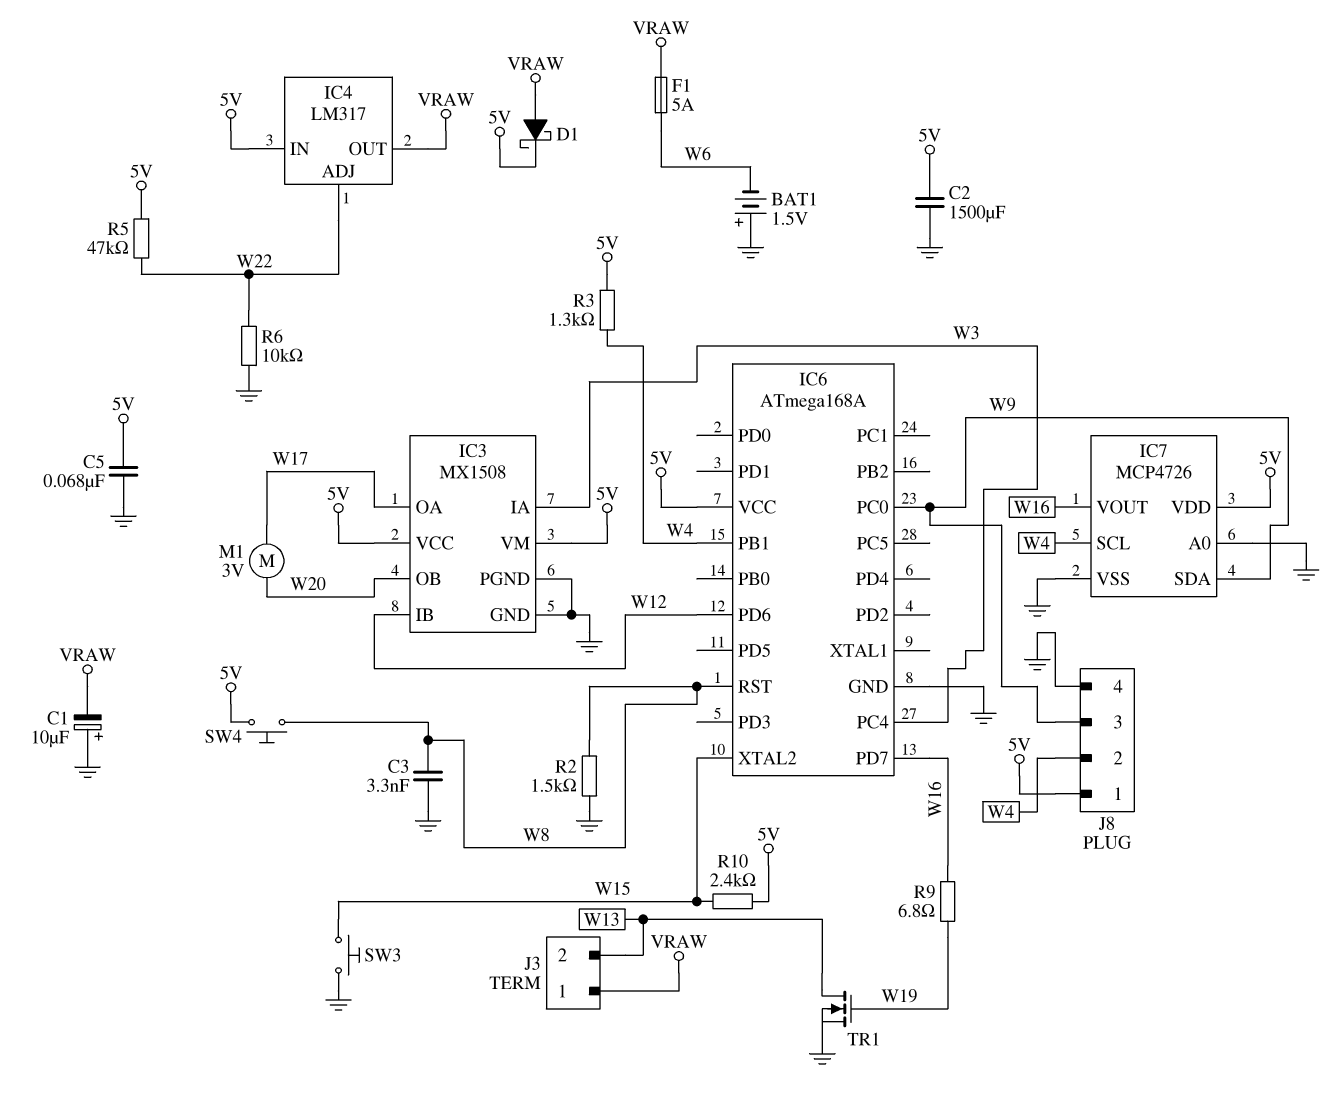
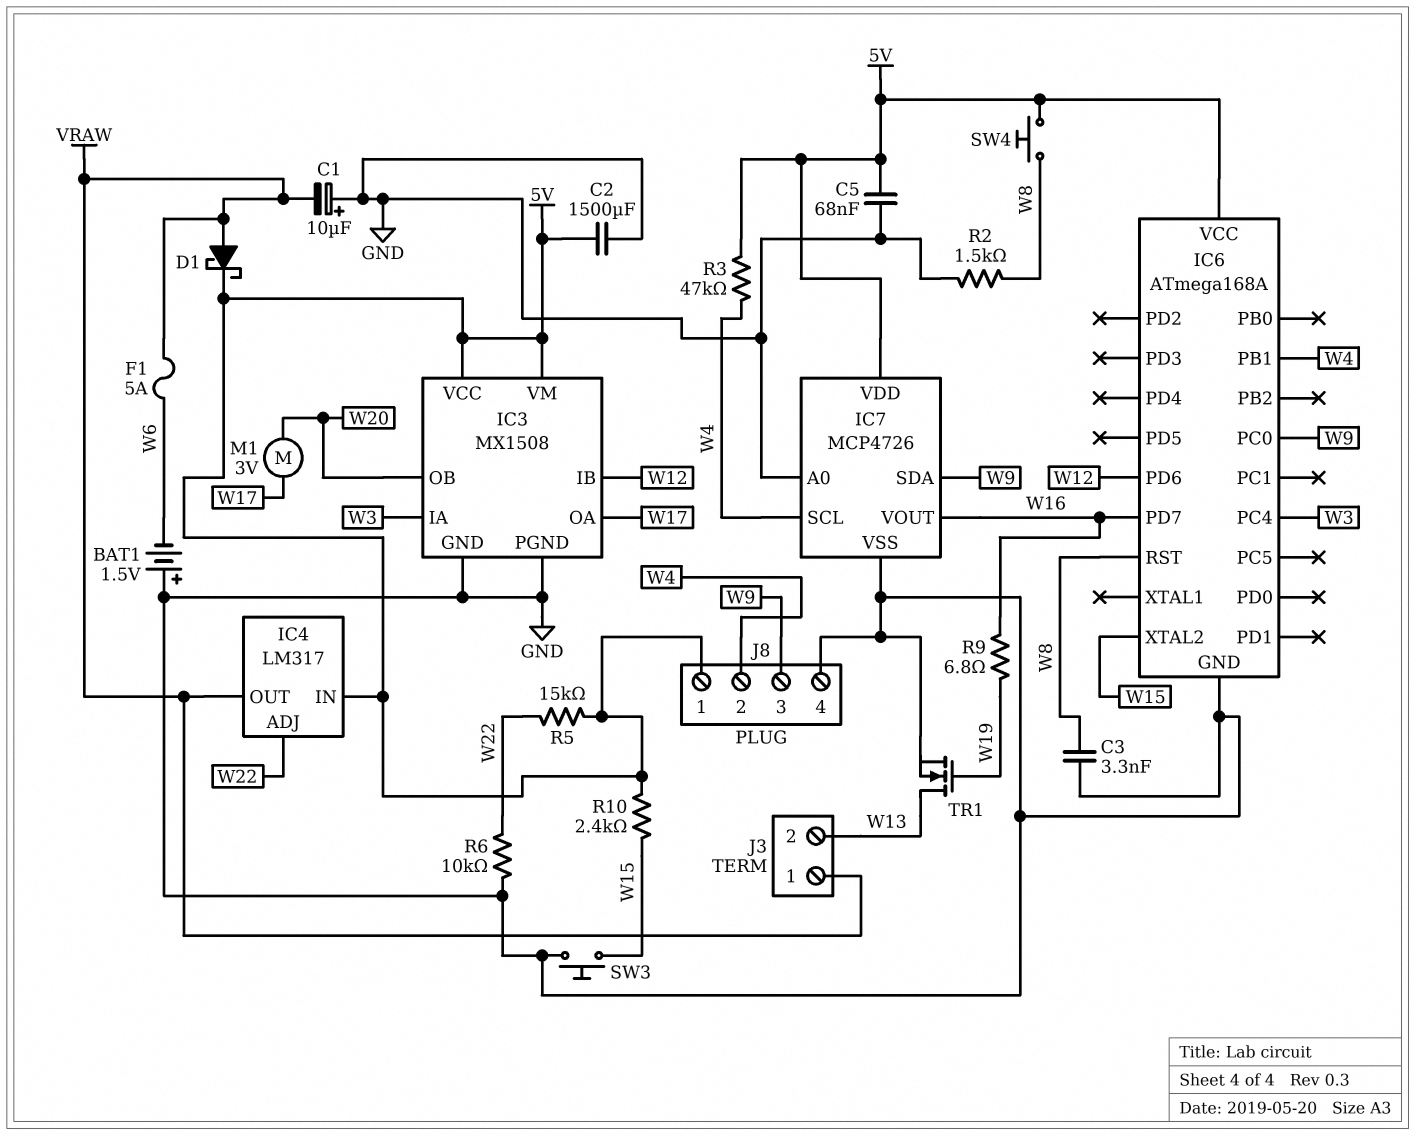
R3: 1.3k (5V, W4) -> 47k (5V, W4)
R5: 47k (5V, W22) -> 15k (5V, W22)

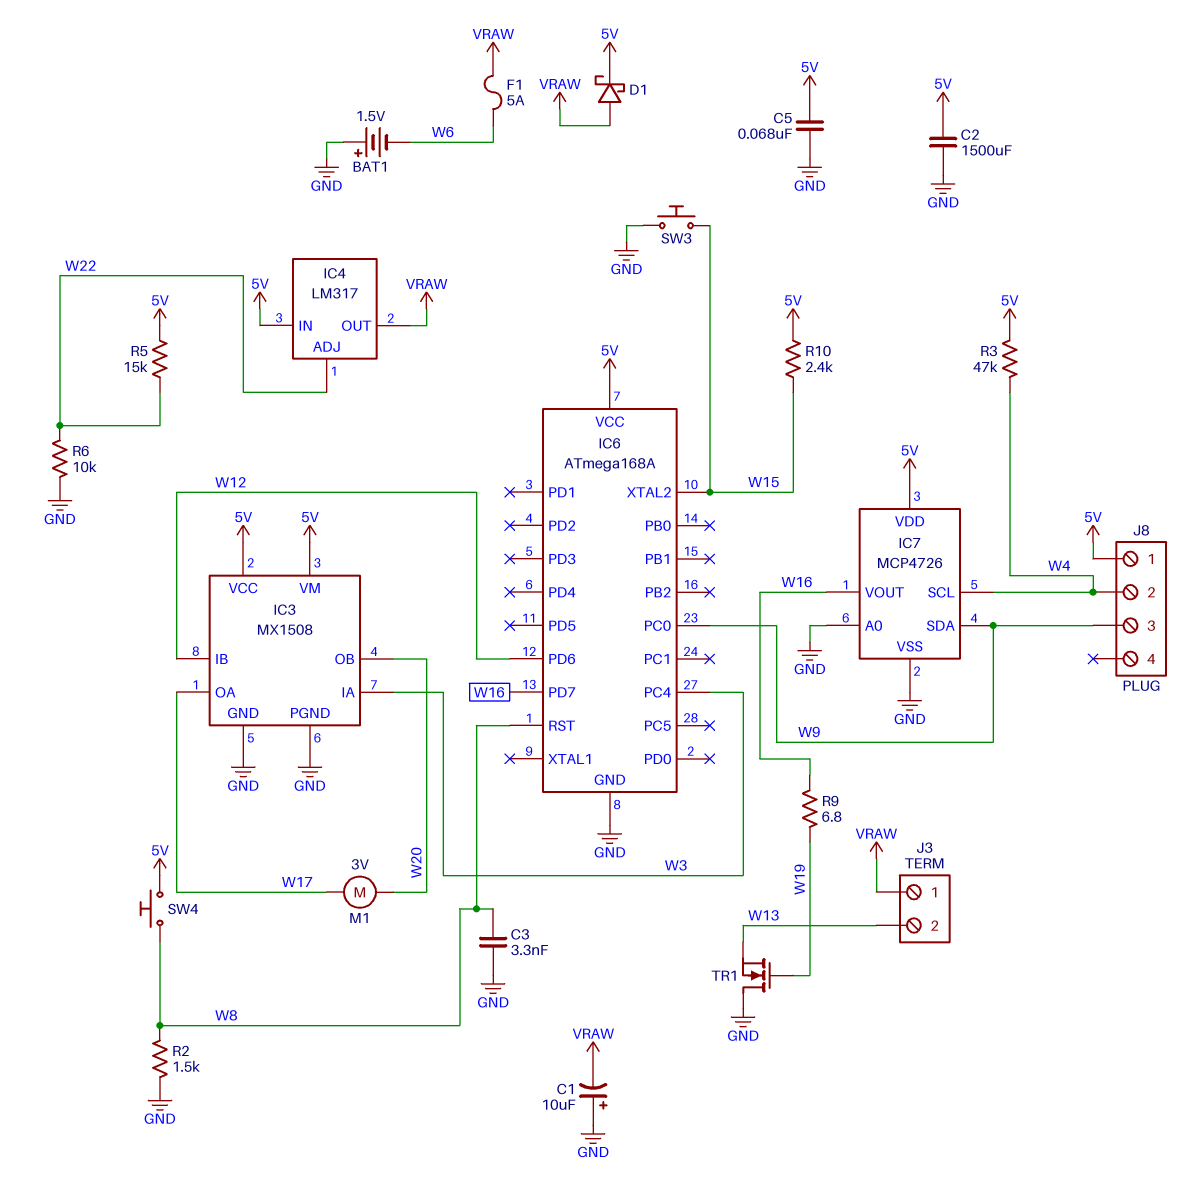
IC6 pin PB1: W4 -> none
J8 pin 4: GND -> none
TR1: NMOS (G W19, D W13, S GND) -> NMOS (G W19, D GND, S W13)

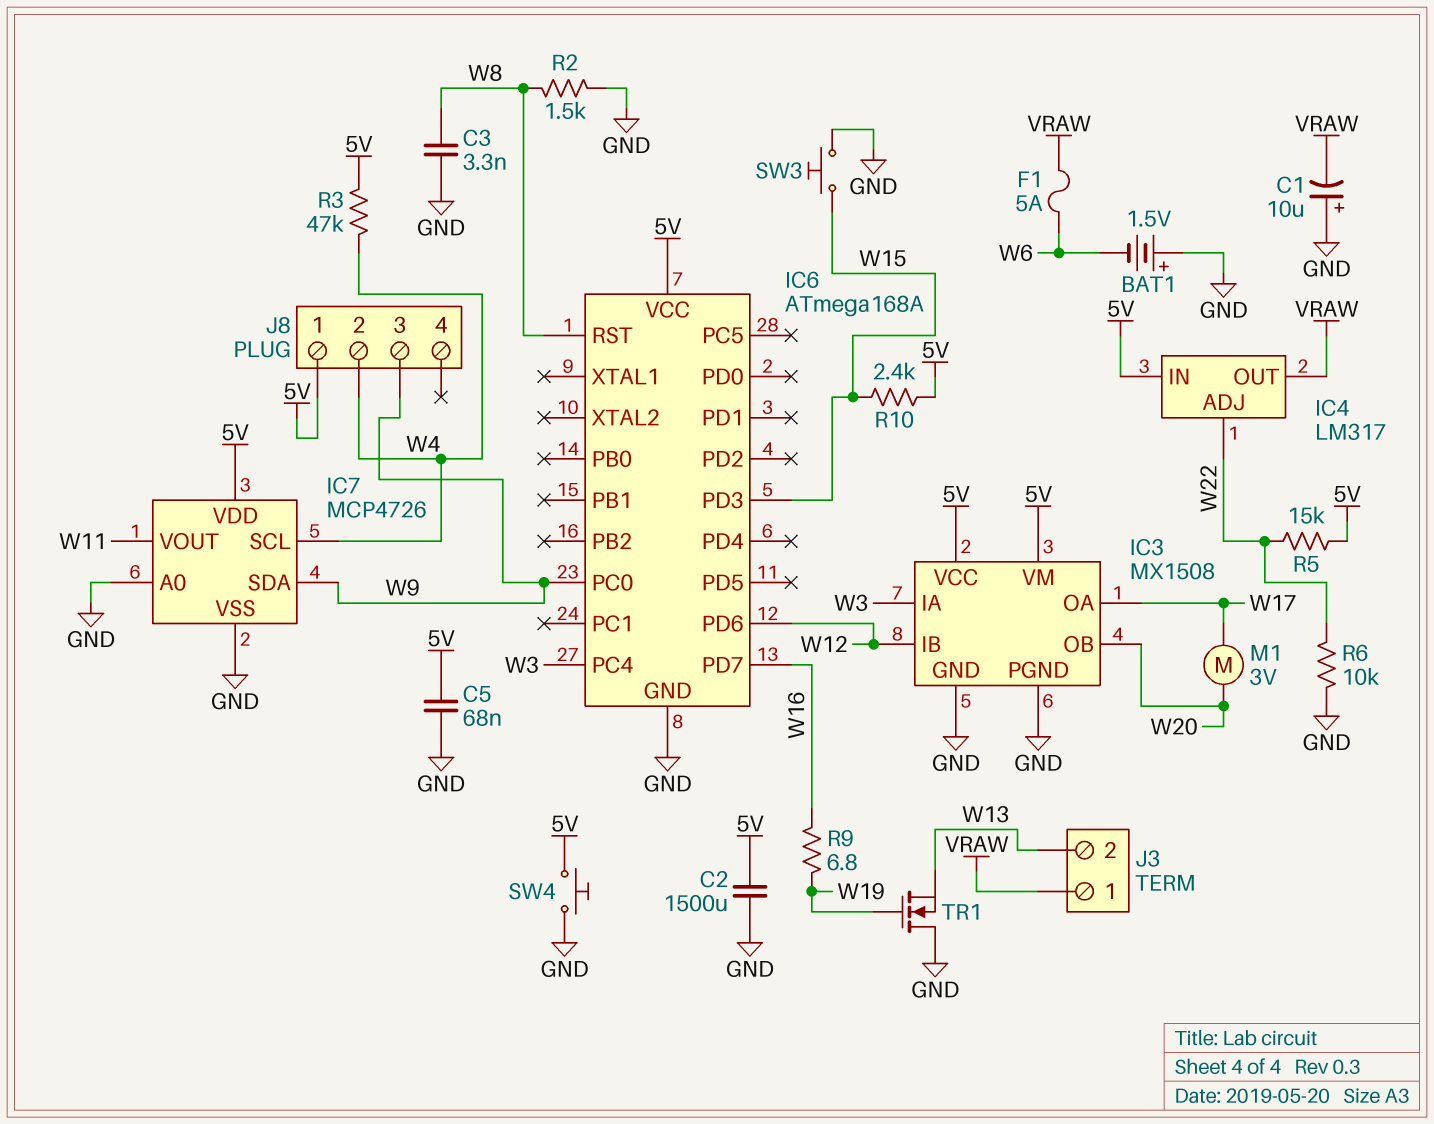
D1: schottky (A VRAW, K 5V) -> none
IC6 pin PD3: none -> W15
IC6 pin XTAL2: W15 -> none
IC7 pin VOUT: W16 -> W11
SW4: button (5V, W8) -> button (5V, GND)

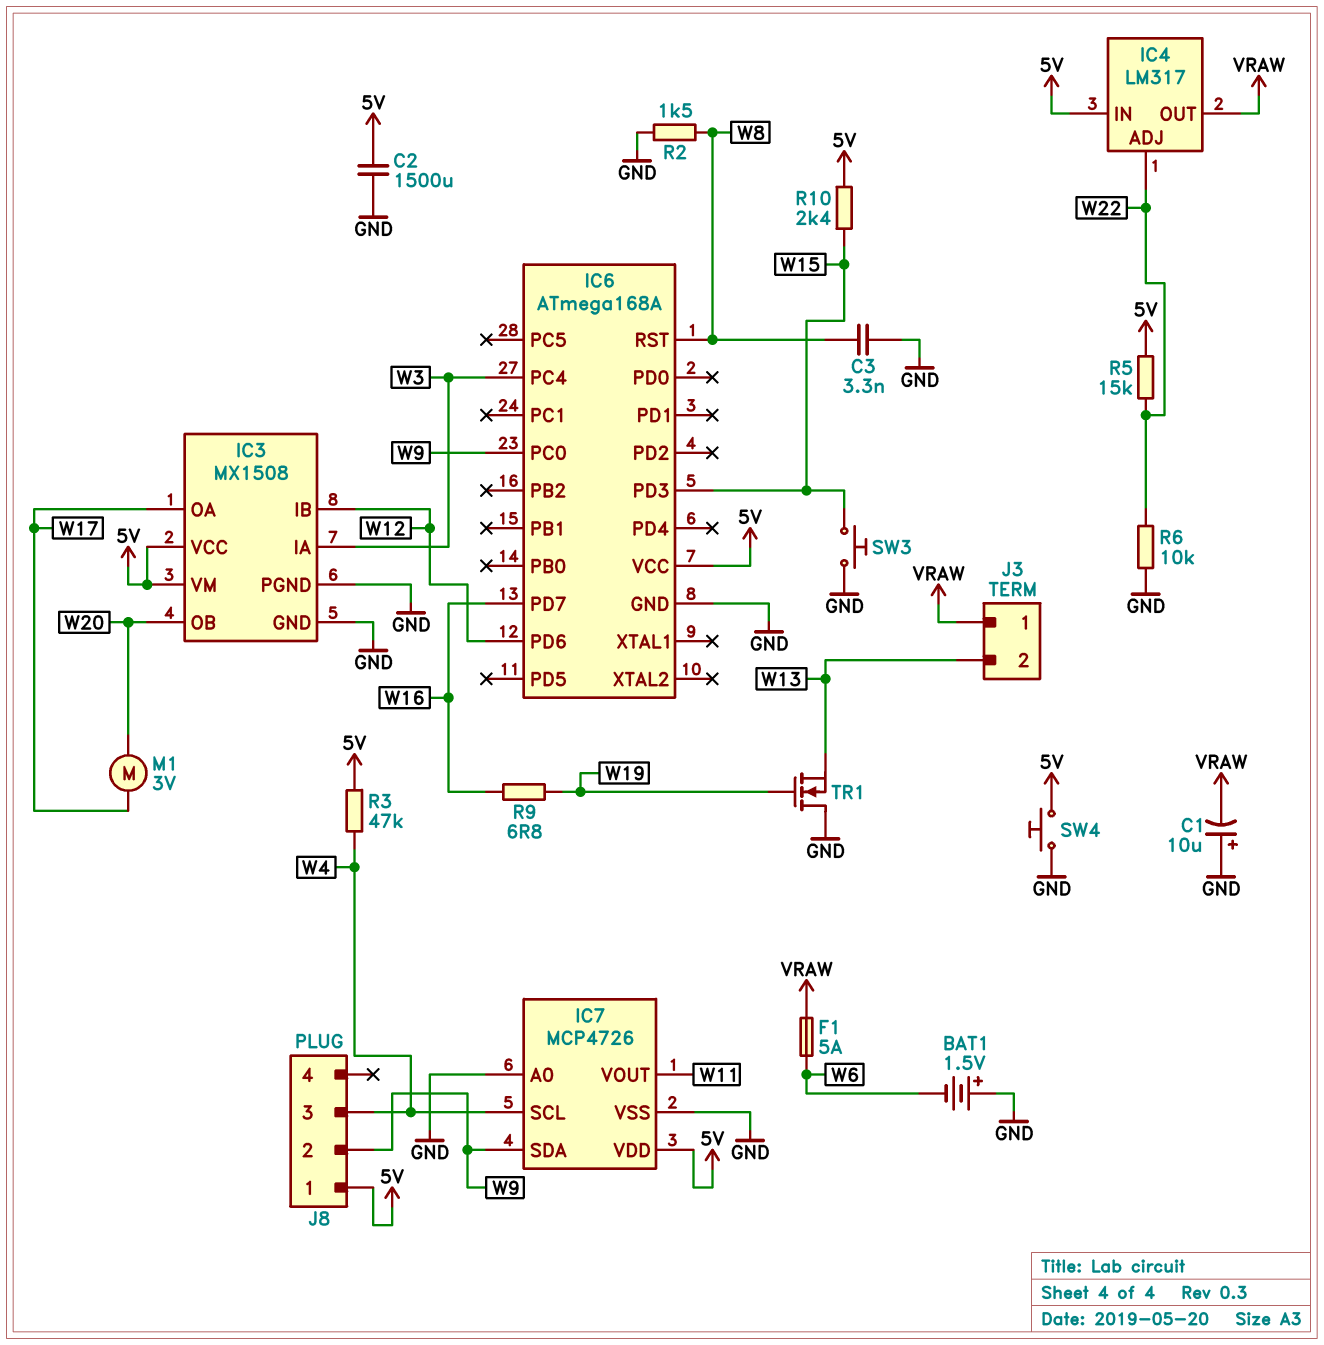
C5: 68nF (5V, GND) -> none
J8 pin 2: W4 -> W9
J8 pin 3: W9 -> W4

